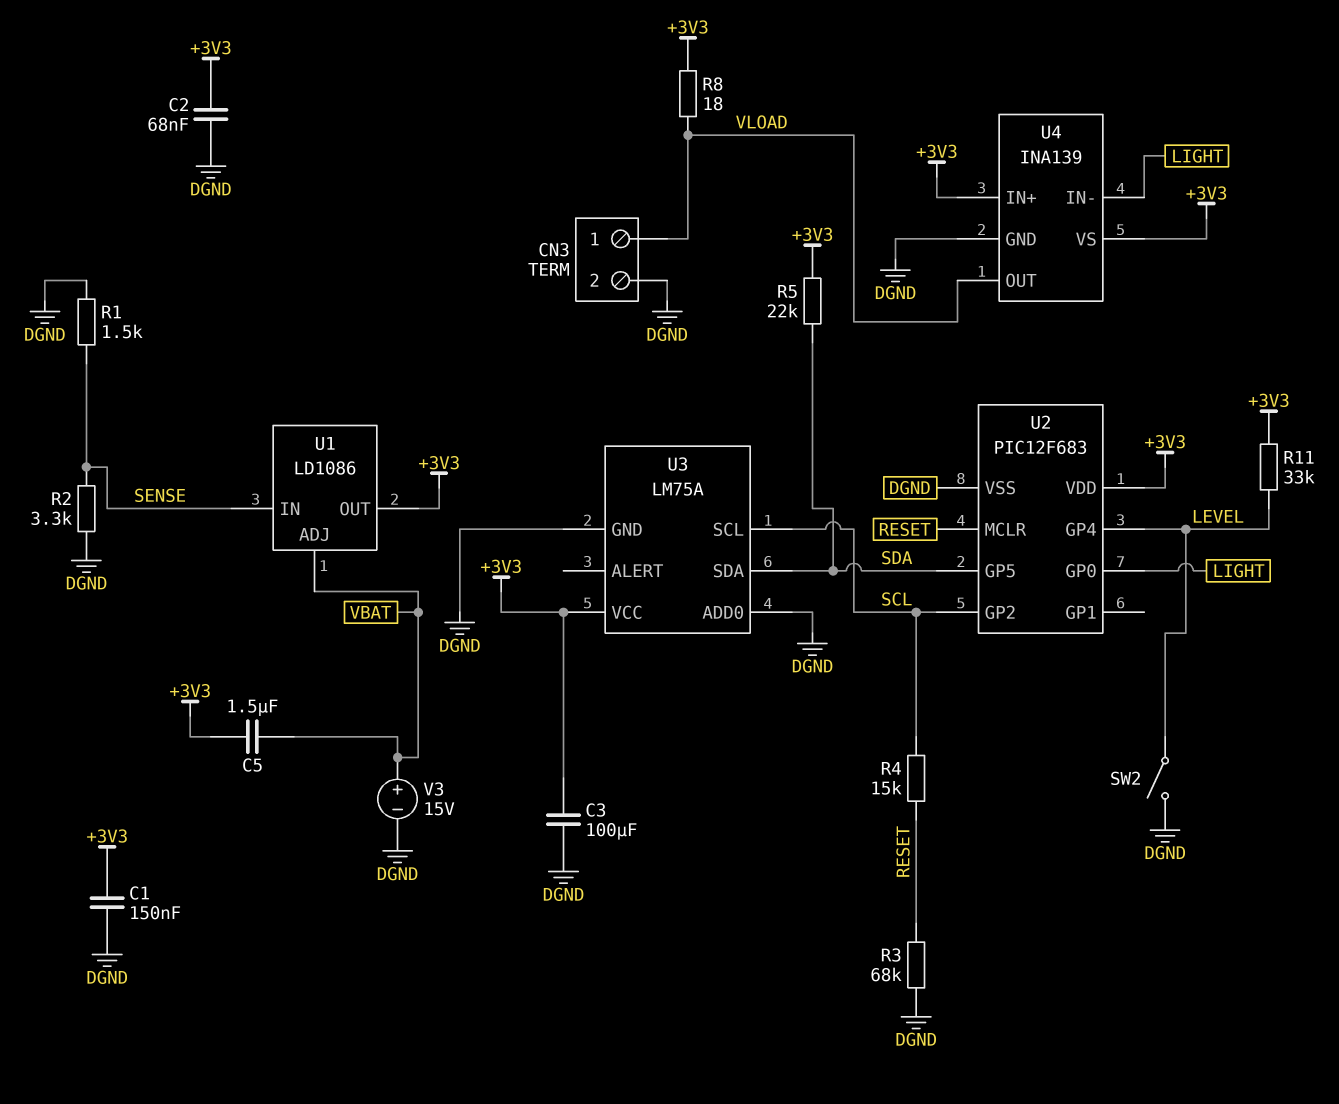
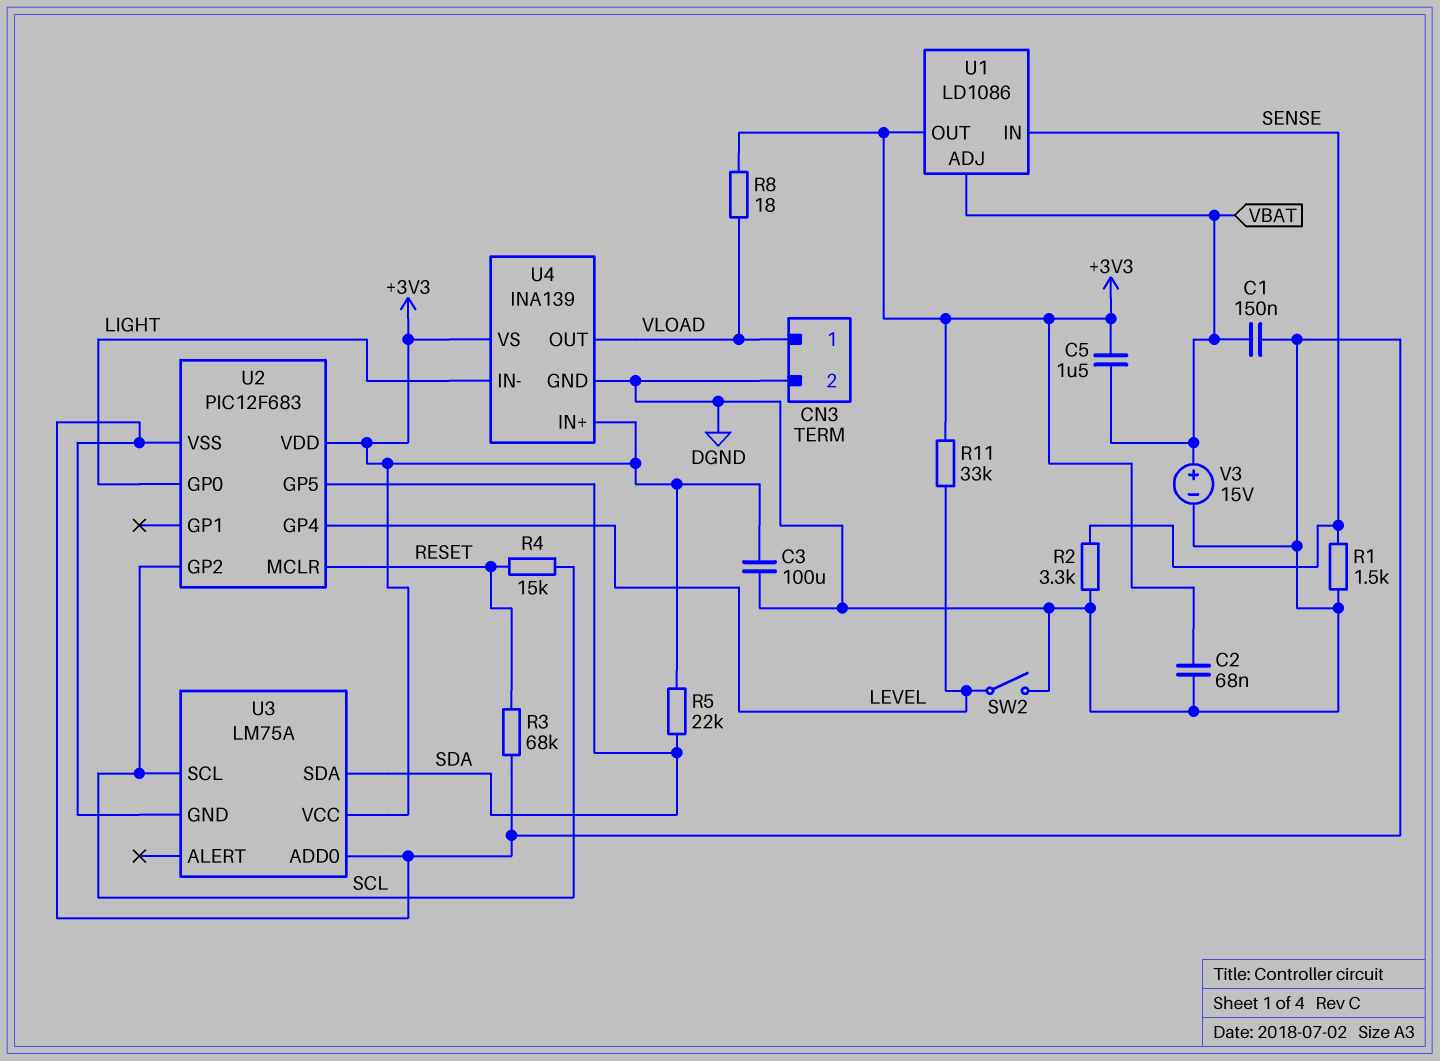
C1: 150nF (+3V3, DGND) -> 150nF (DGND, VBAT)

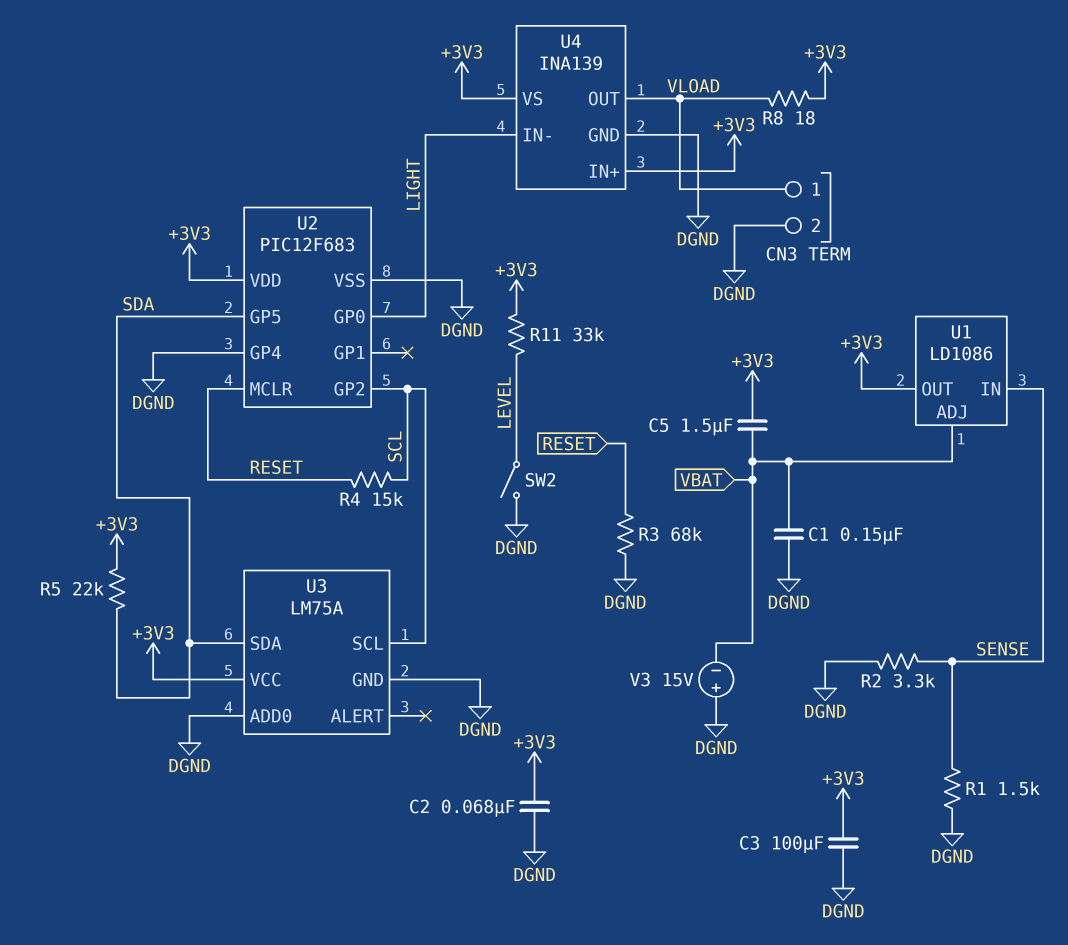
U2 pin GP4: LEVEL -> DGND
V3: 15V (plus VBAT, minus DGND) -> 15V (plus DGND, minus VBAT)

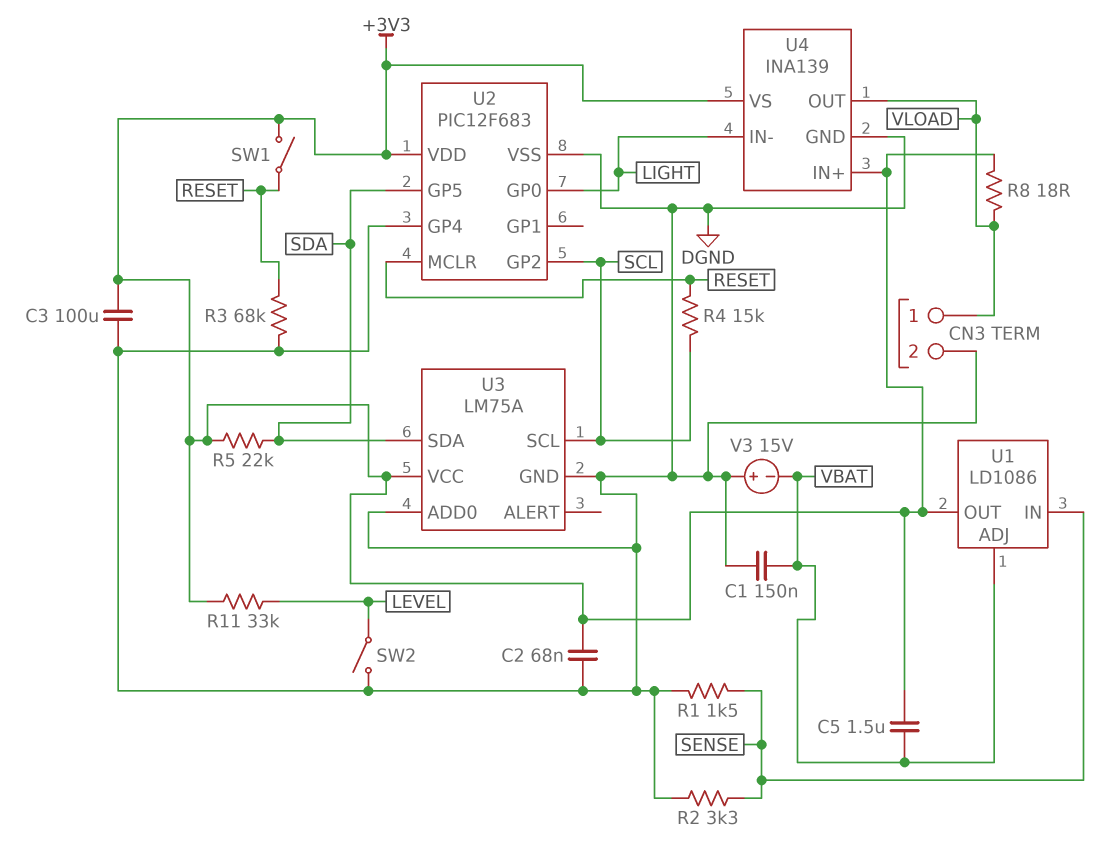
SW1: none -> switch (+3V3, RESET)

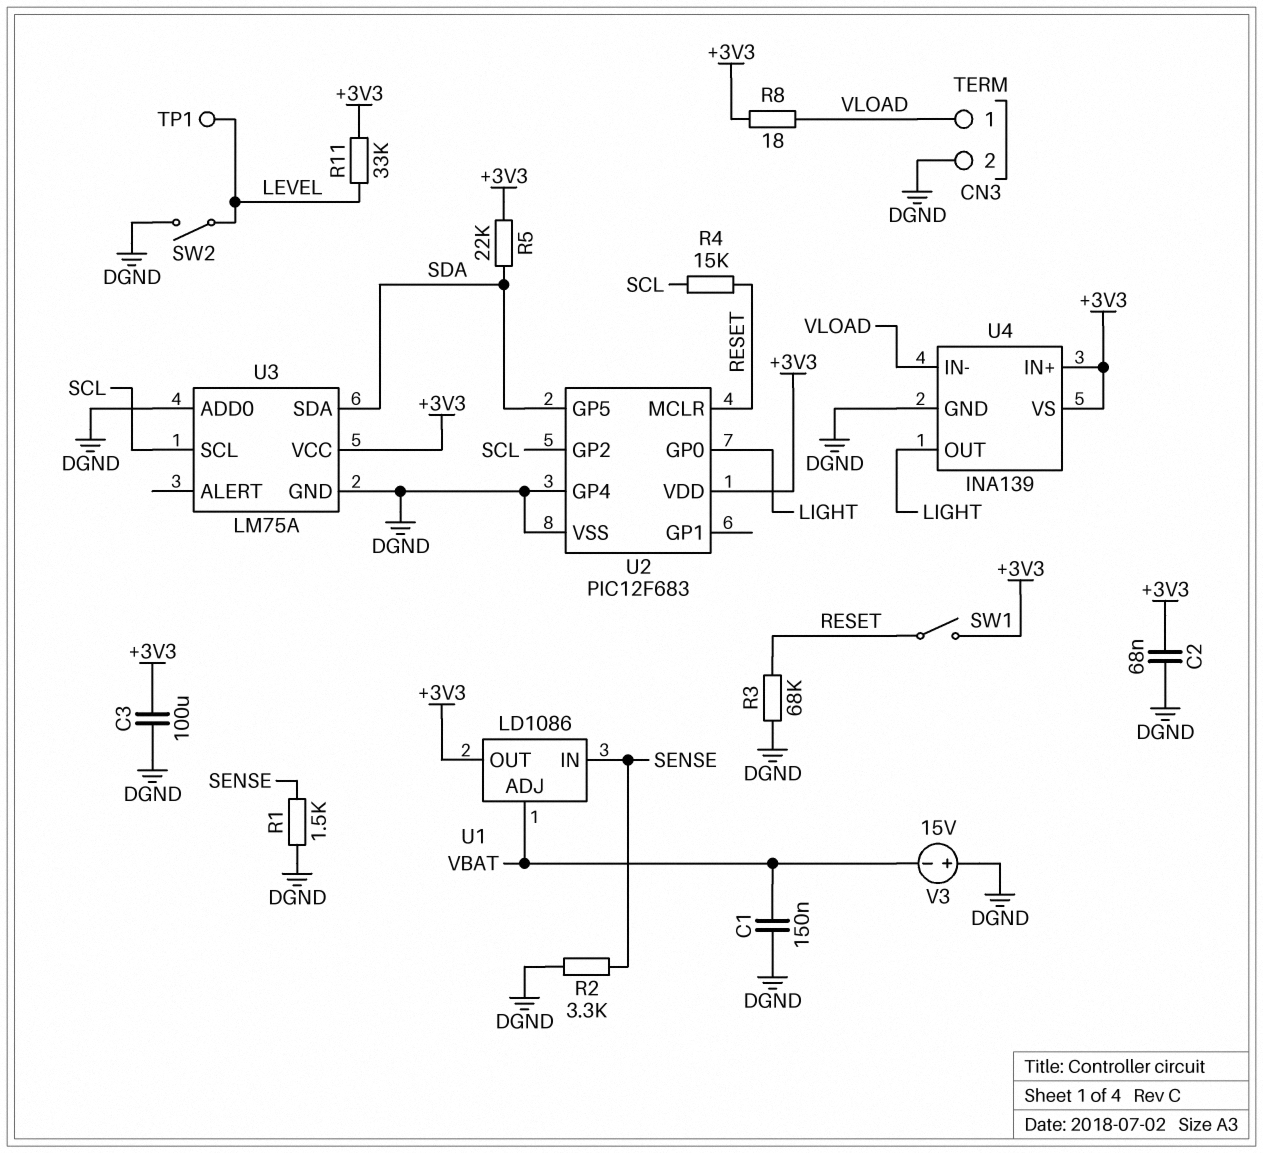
C5: 1.5uF (+3V3, VBAT) -> none
TP1: none -> test point (LEVEL)
U4 pin IN-: LIGHT -> VLOAD
U4 pin OUT: VLOAD -> LIGHT

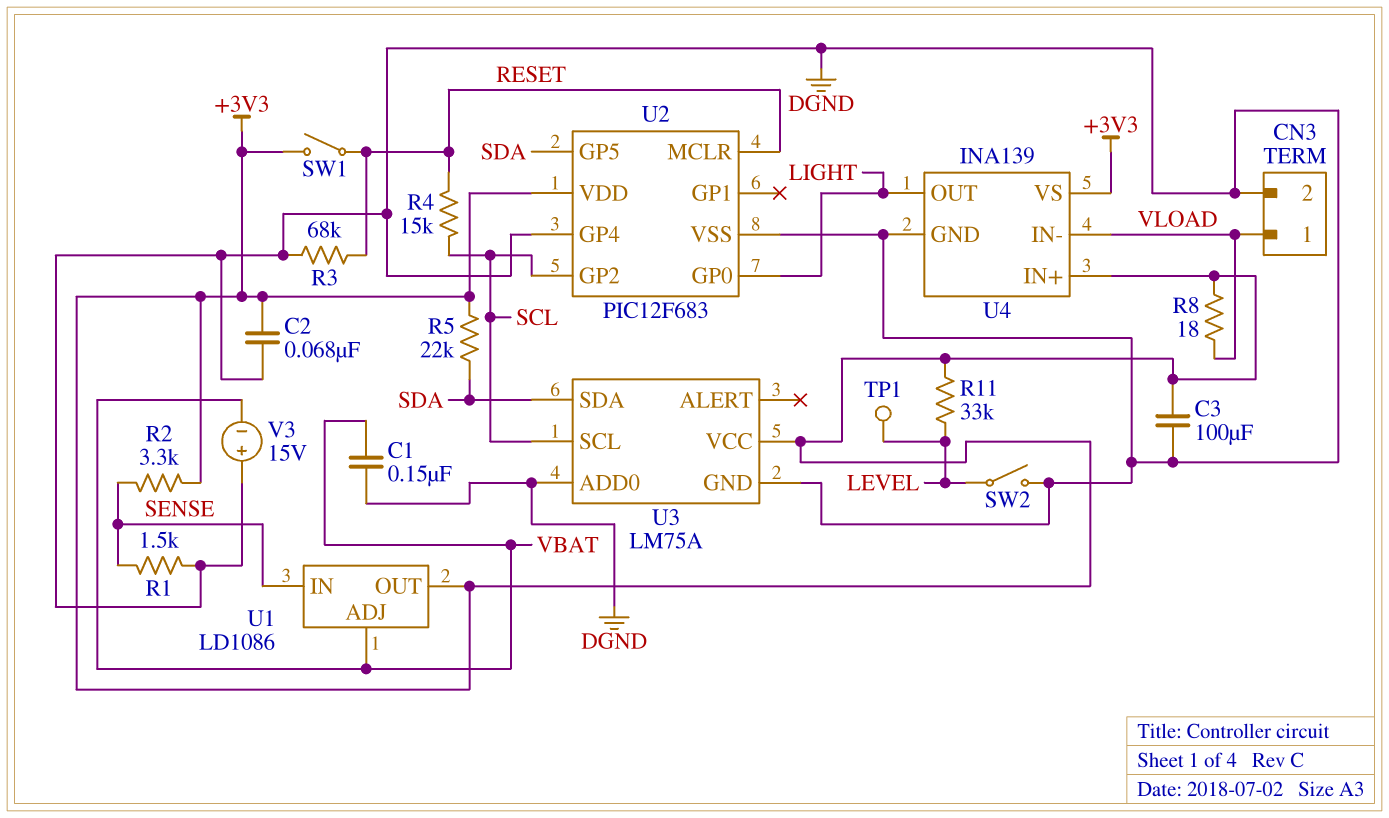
R2: 3.3k (DGND, SENSE) -> 3.3k (+3V3, SENSE)

